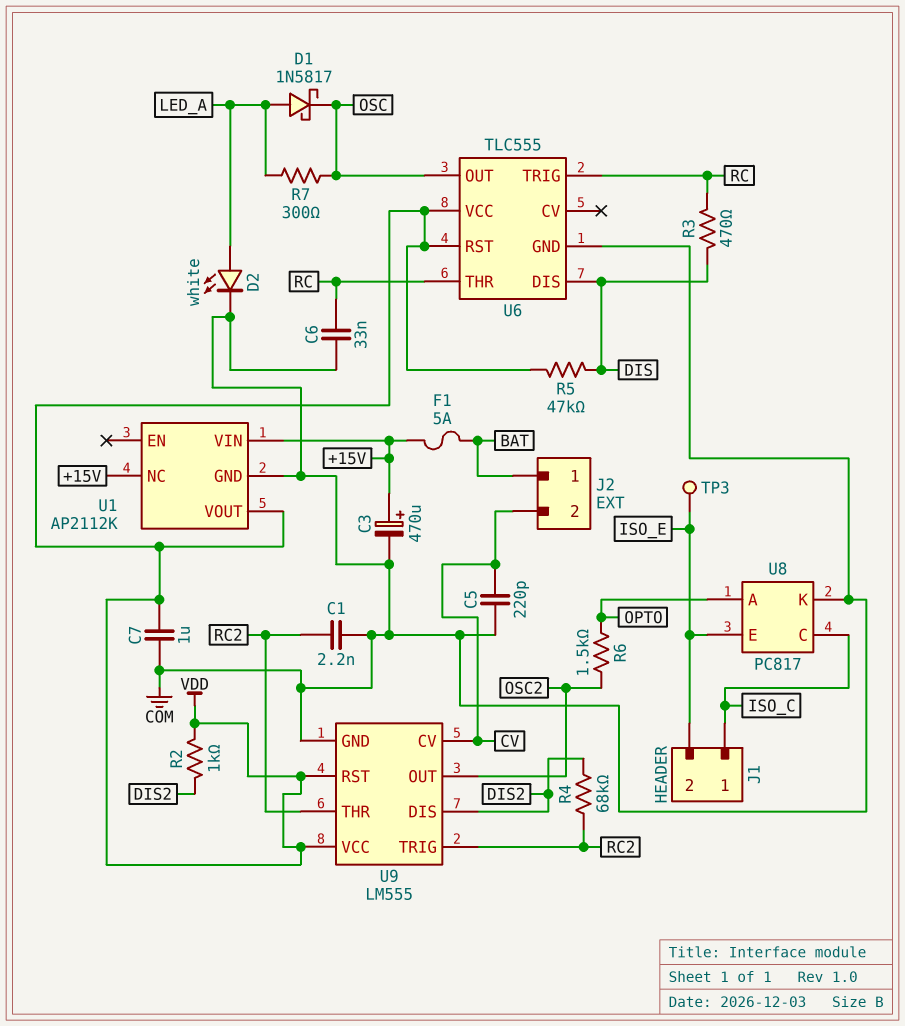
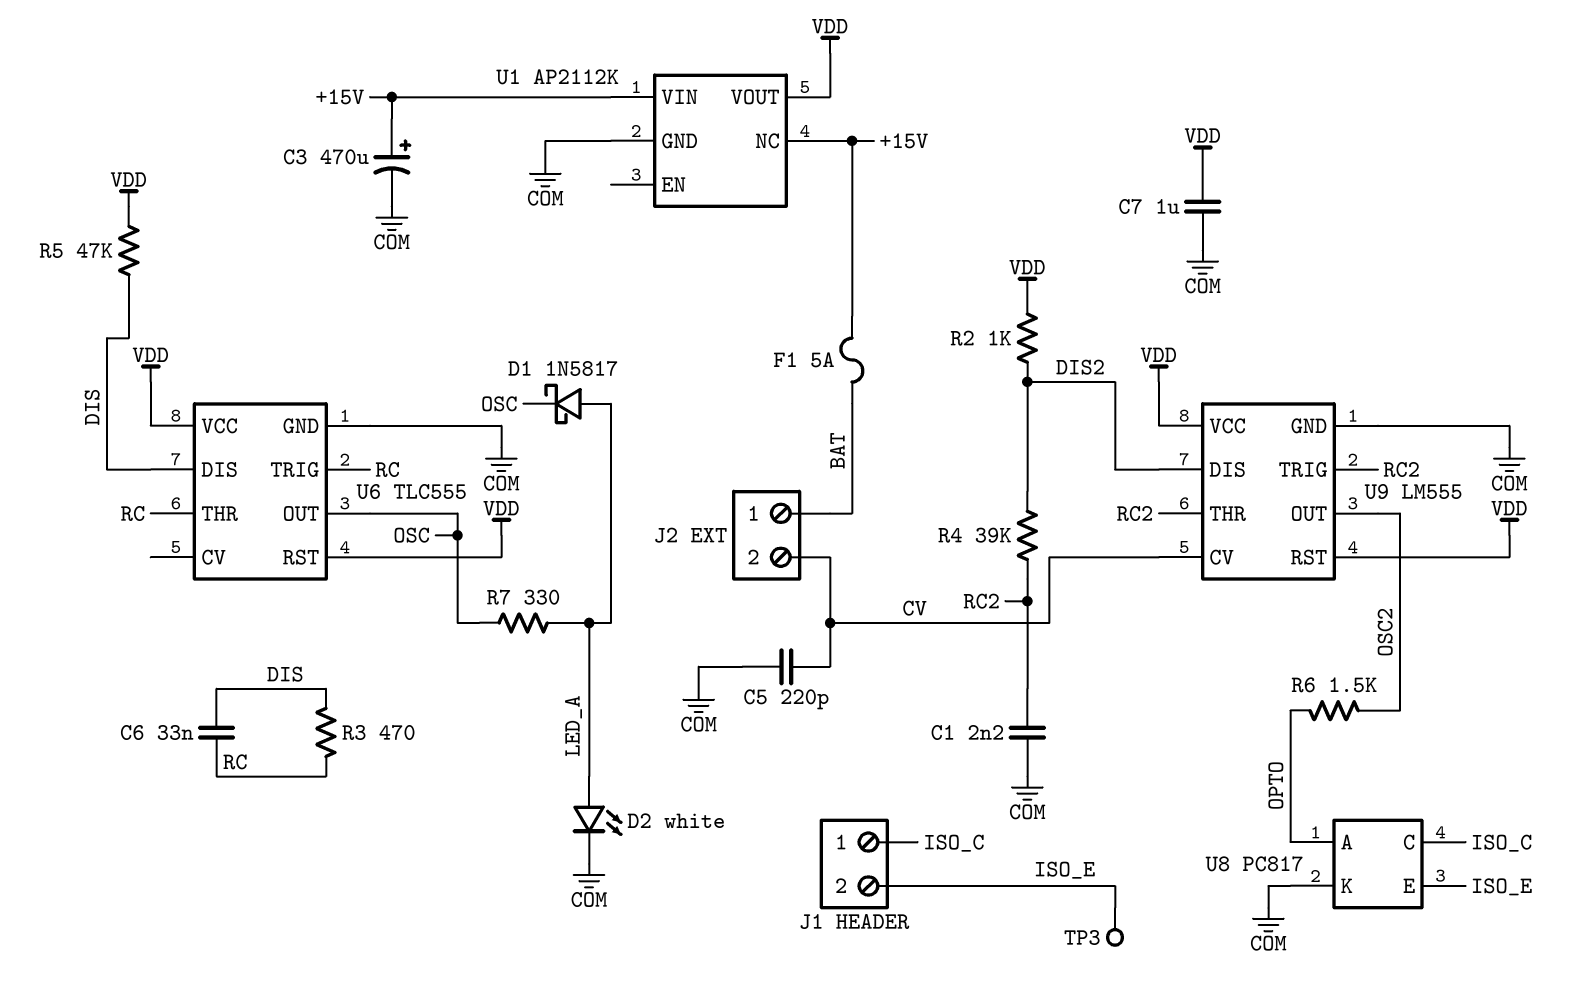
C6: 33nF (COM, RC) -> 33nF (DIS, RC)
R4: 68k (DIS2, RC2) -> 39k (DIS2, RC2)
R7: 300 (LED_A, OSC) -> 330 (LED_A, OSC)

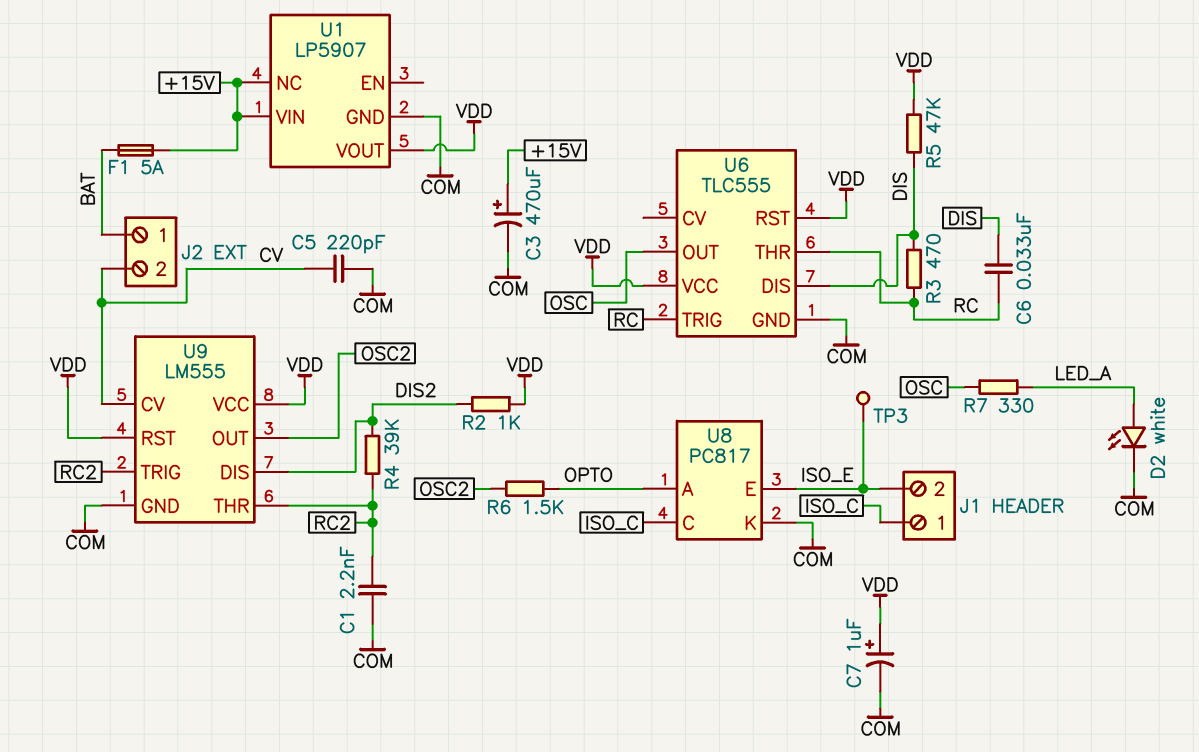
C7: 1uF (COM, VDD) -> 1uF (plus VDD, minus COM)
D1: schottky 1N5817 (A LED_A, K OSC) -> none
U1: AP2112K -> LP5907

